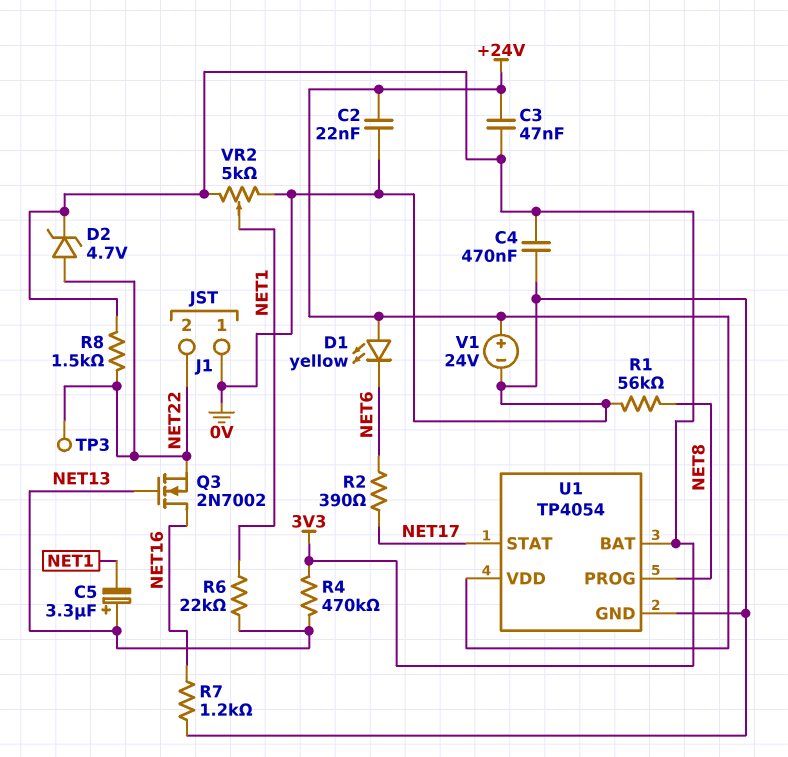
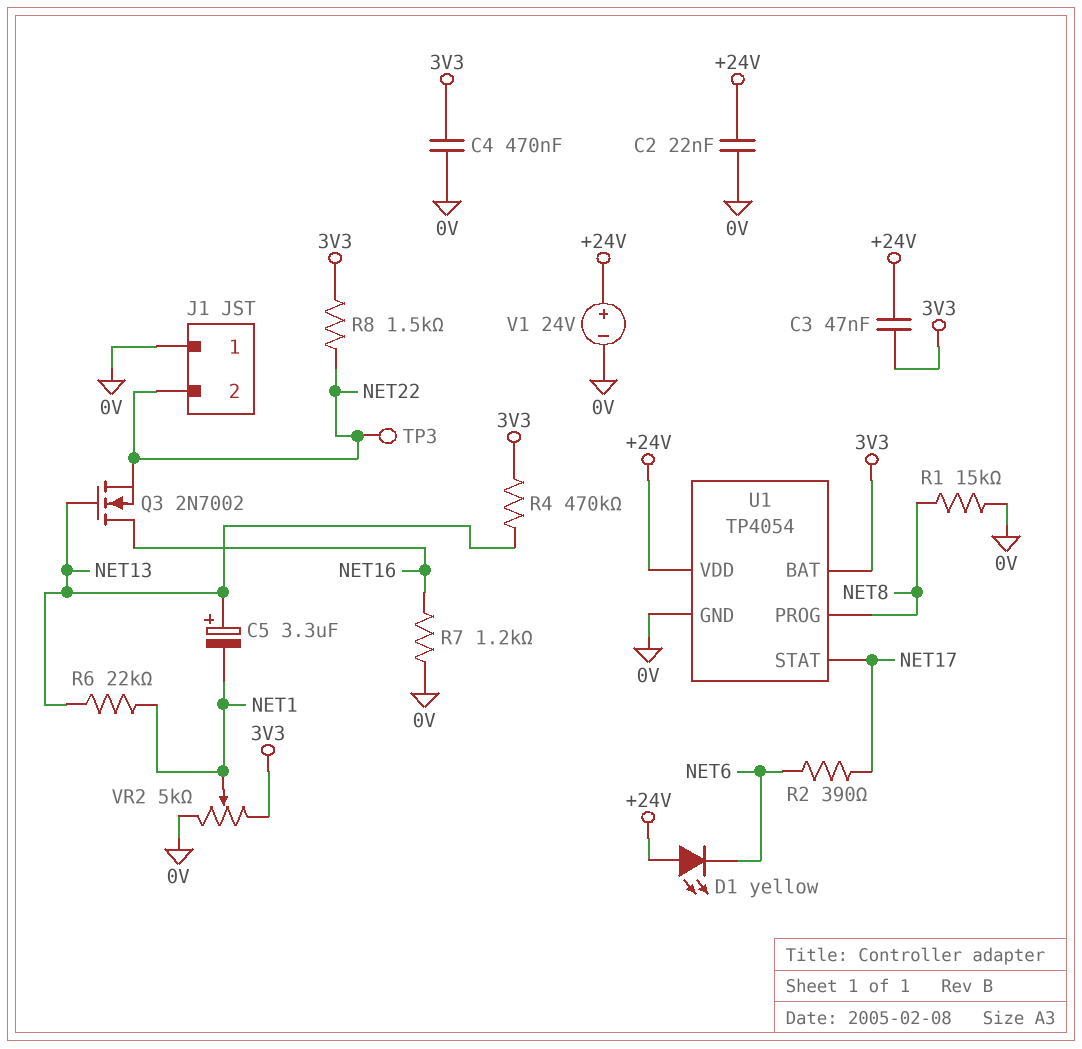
D2: zener 4.7V (A NET22, K 3V3) -> none
R1: 56k (0V, NET8) -> 15k (0V, NET8)

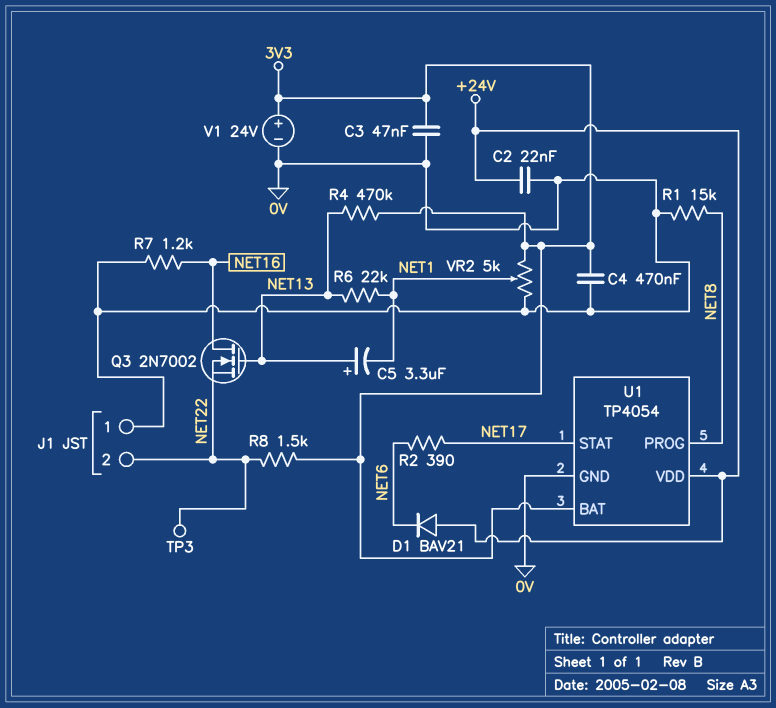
C3: 47nF (+24V, 3V3) -> 47nF (0V, 3V3)
D1: LED yellow (A +24V, K NET6) -> diode BAV21 (A +24V, K NET6)
V1: 24V (plus +24V, minus 0V) -> 24V (plus 3V3, minus 0V)

